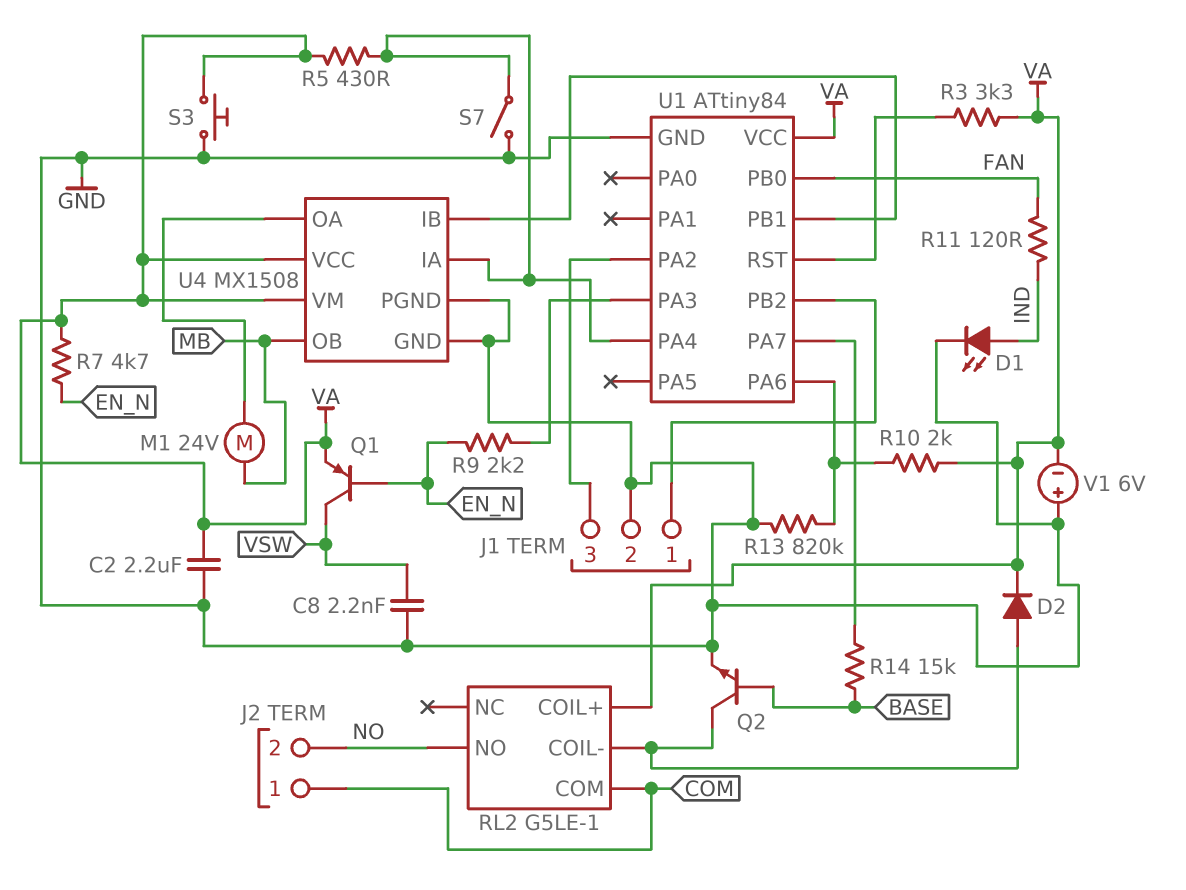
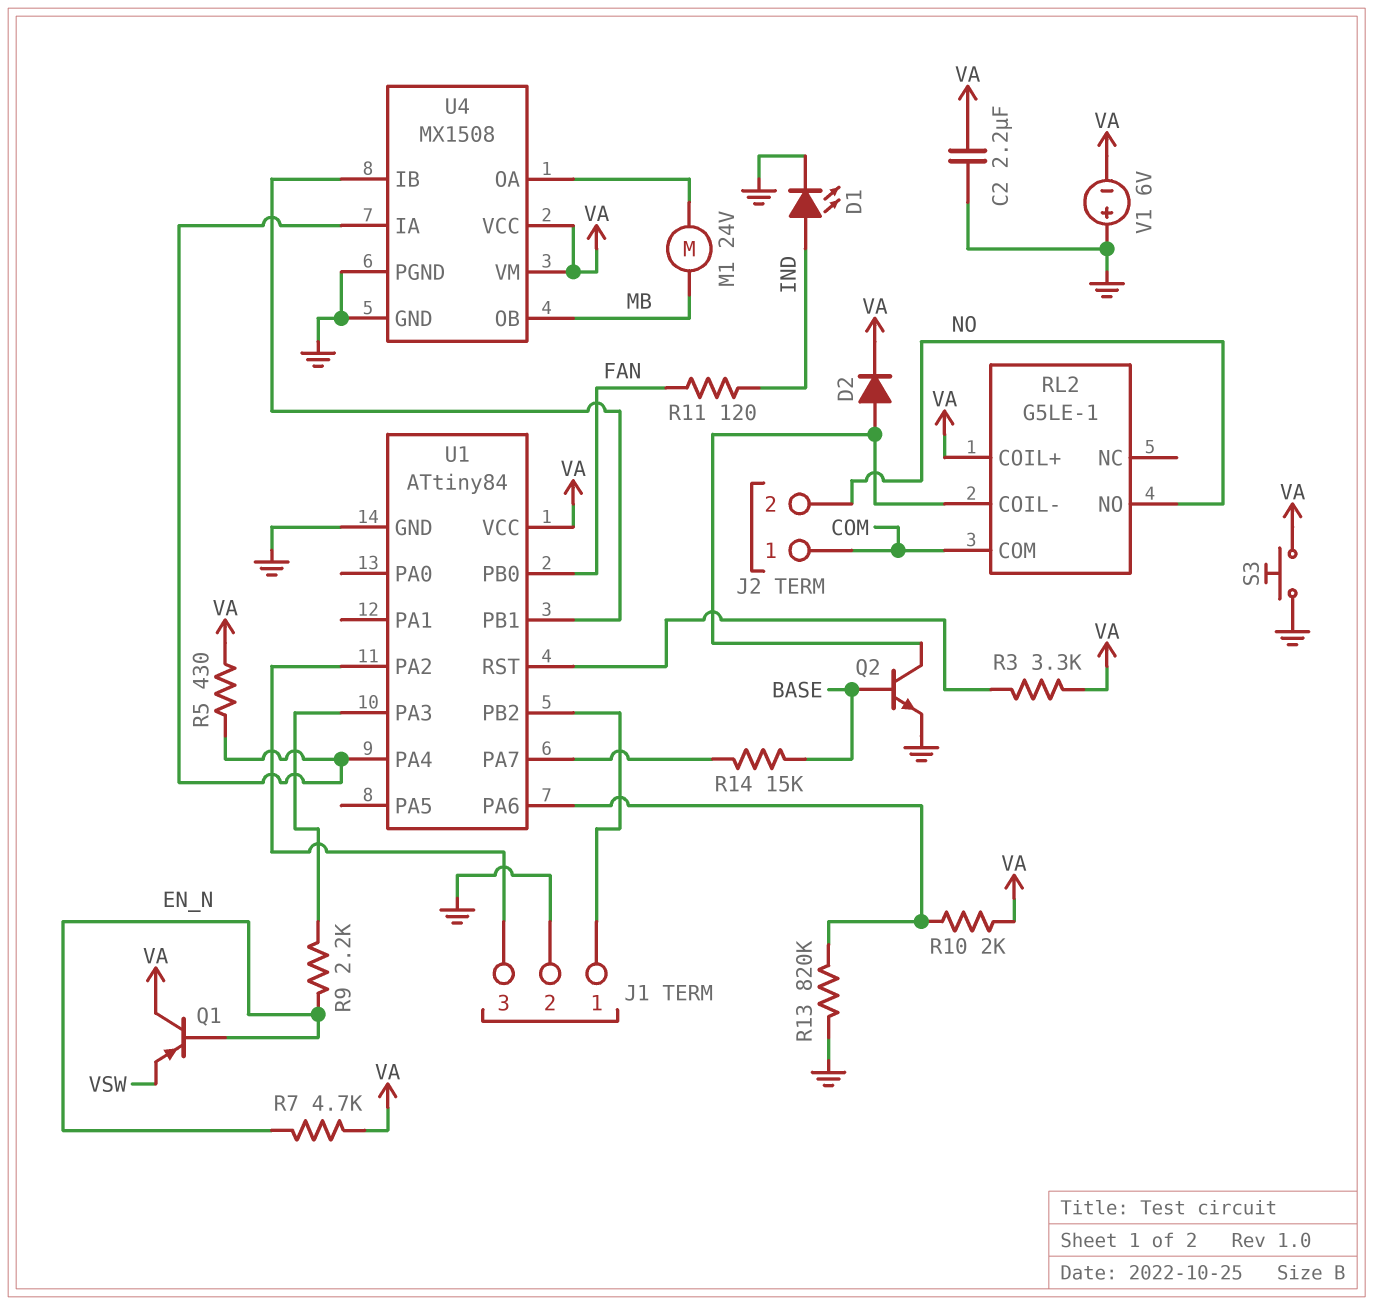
C8: 2.2nF (GND, VSW) -> none
Q1: PNP (B EN_N, C VSW, E VA) -> PNP (B EN_N, C VA, E VSW)
S7: switch (GND, U1/PA4) -> none

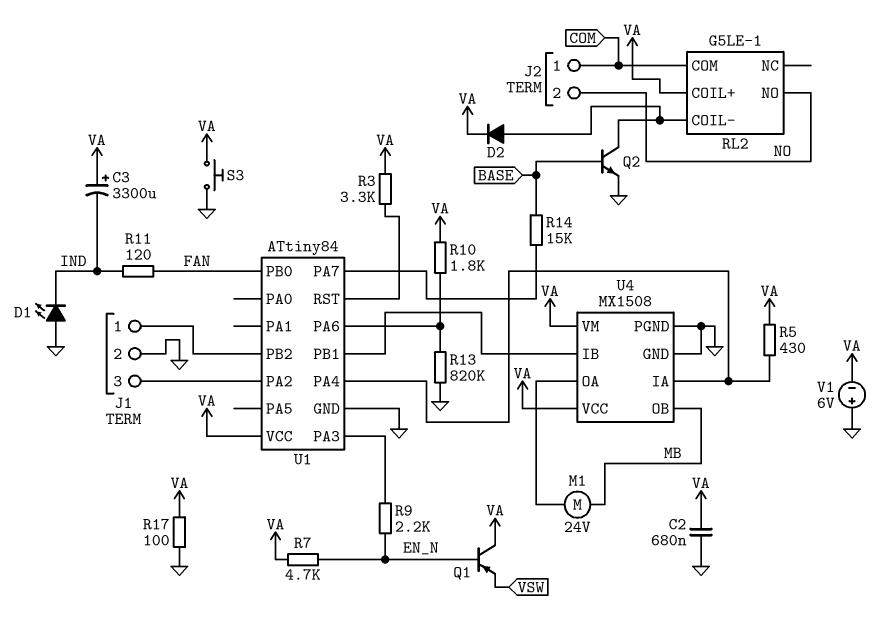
C2: 2.2uF (GND, VA) -> 680nF (GND, VA)
C3: none -> 3300uF (plus VA, minus IND)
D1: LED (A IND, K GND) -> LED (A GND, K IND)
R10: 2k (U1/PA6, VA) -> 1.8k (U1/PA6, VA)
R17: none -> 100 (GND, VA)

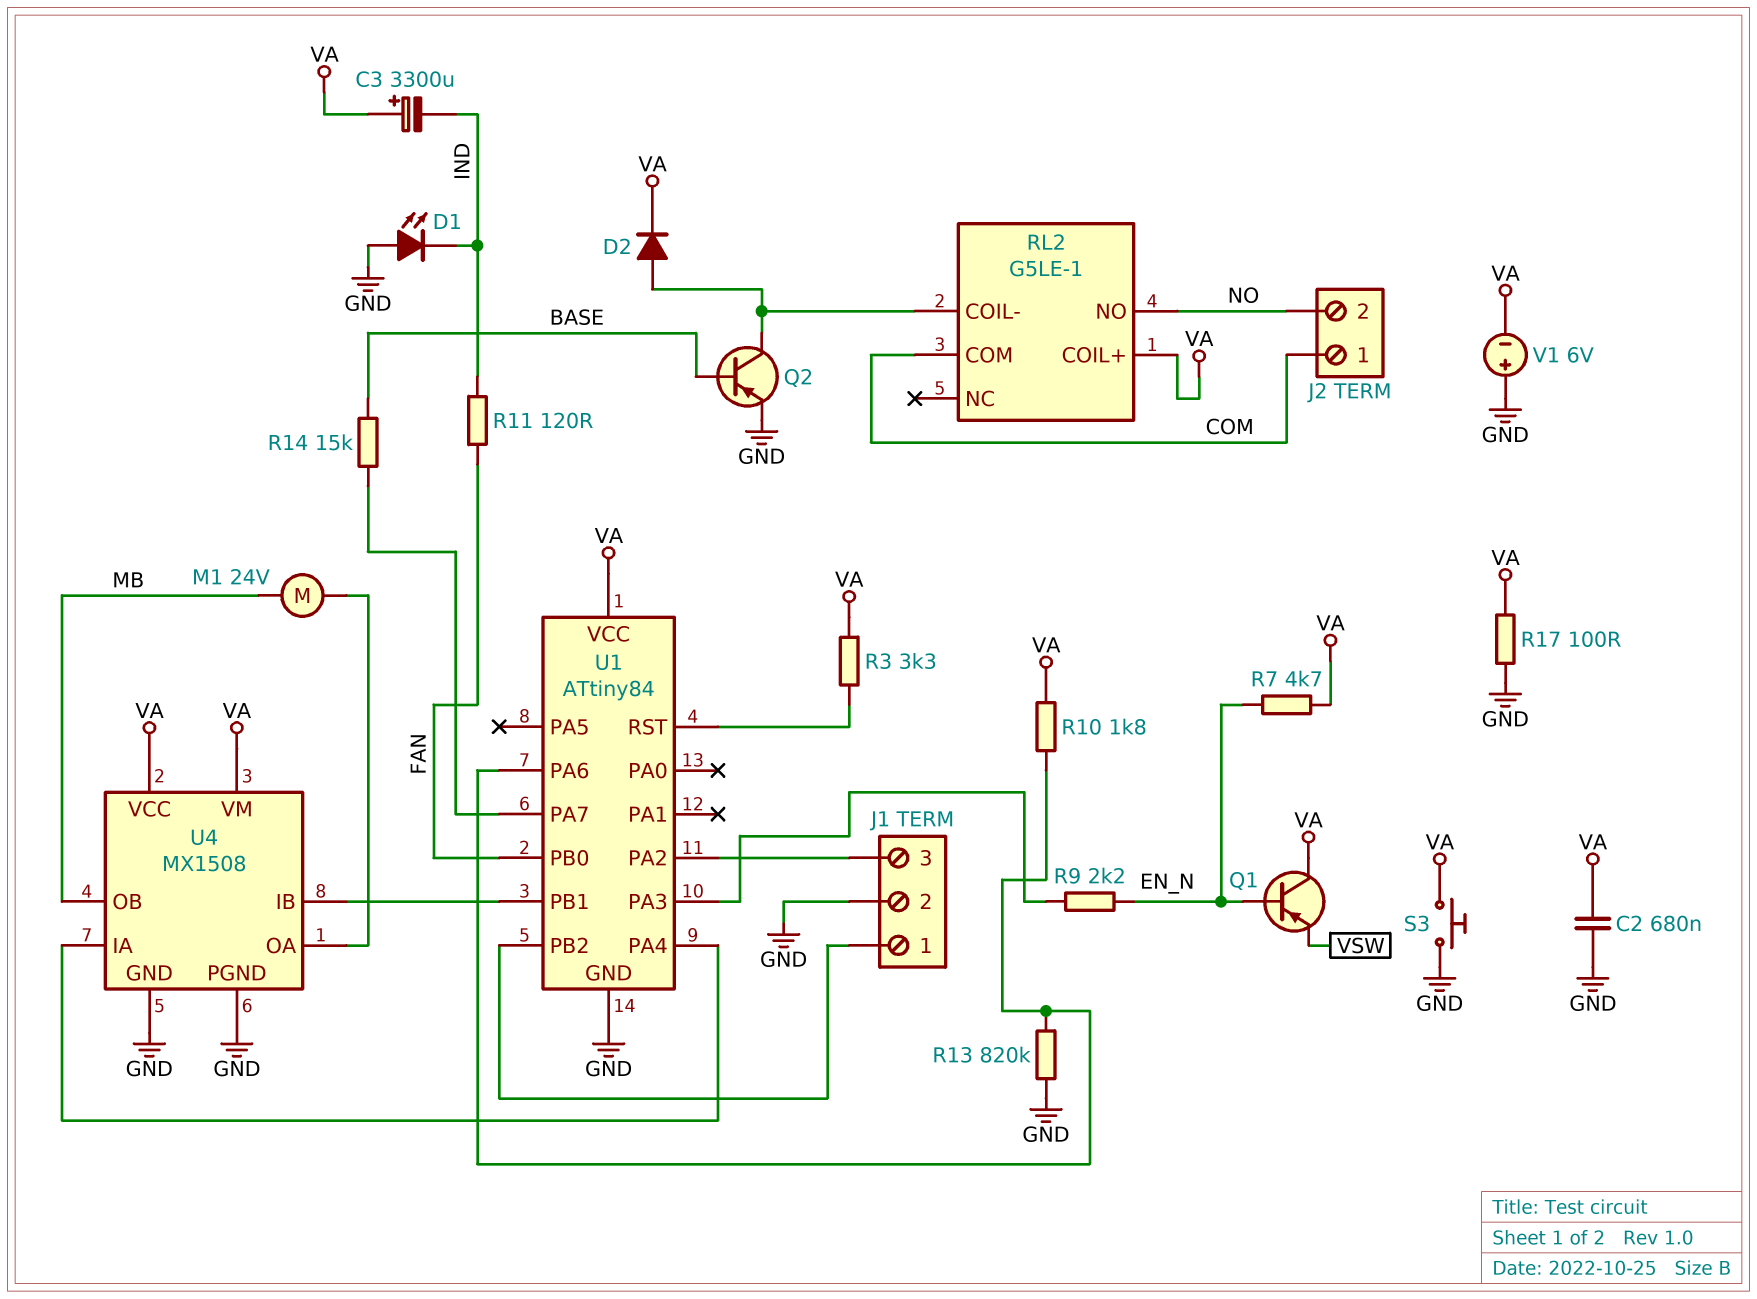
Q2: NPN (B BASE, C RL2/COIL-, E GND) -> PNP (B BASE, C RL2/COIL-, E GND)
R5: 430 (U1/PA4, VA) -> none

